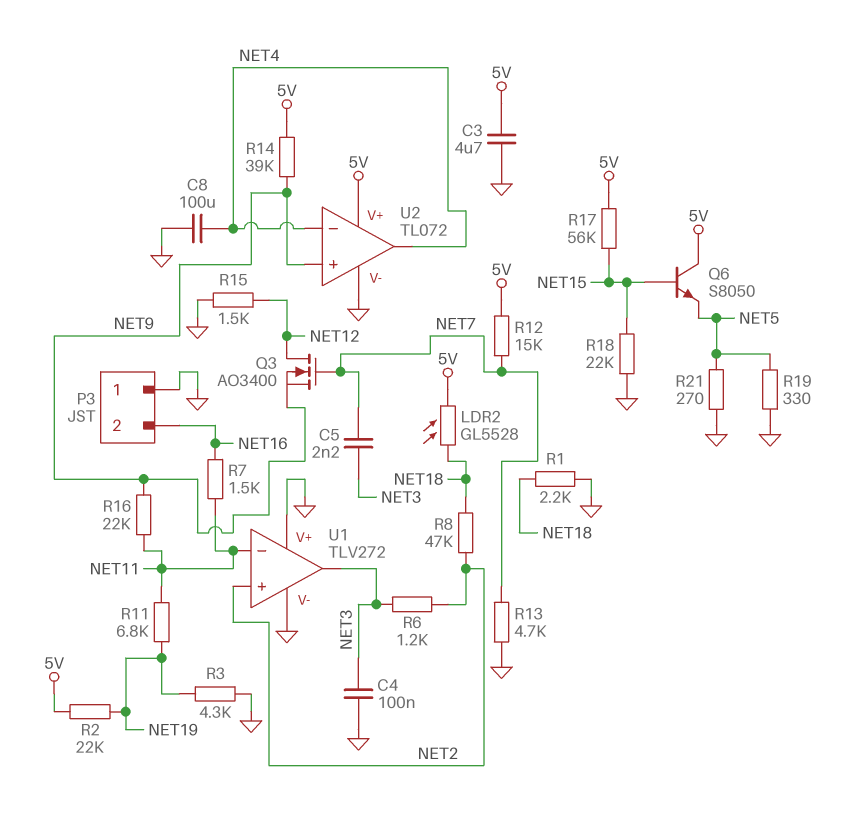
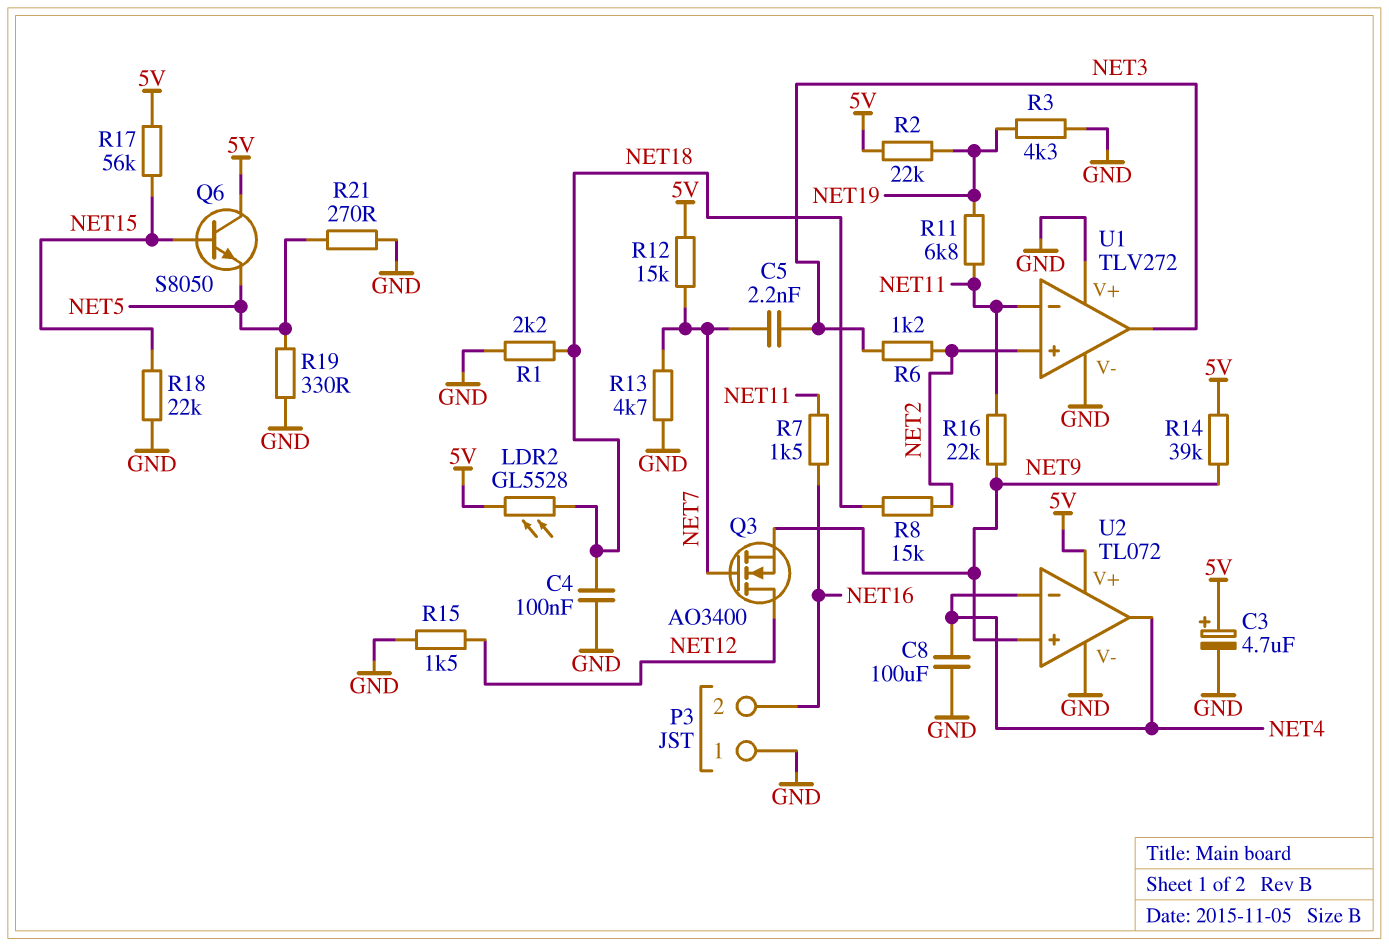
C3: 4.7uF (5V, GND) -> 4.7uF (plus 5V, minus GND)
C4: 100nF (GND, NET3) -> 100nF (GND, NET18)
R8: 47k (NET2, NET18) -> 15k (NET2, NET18)

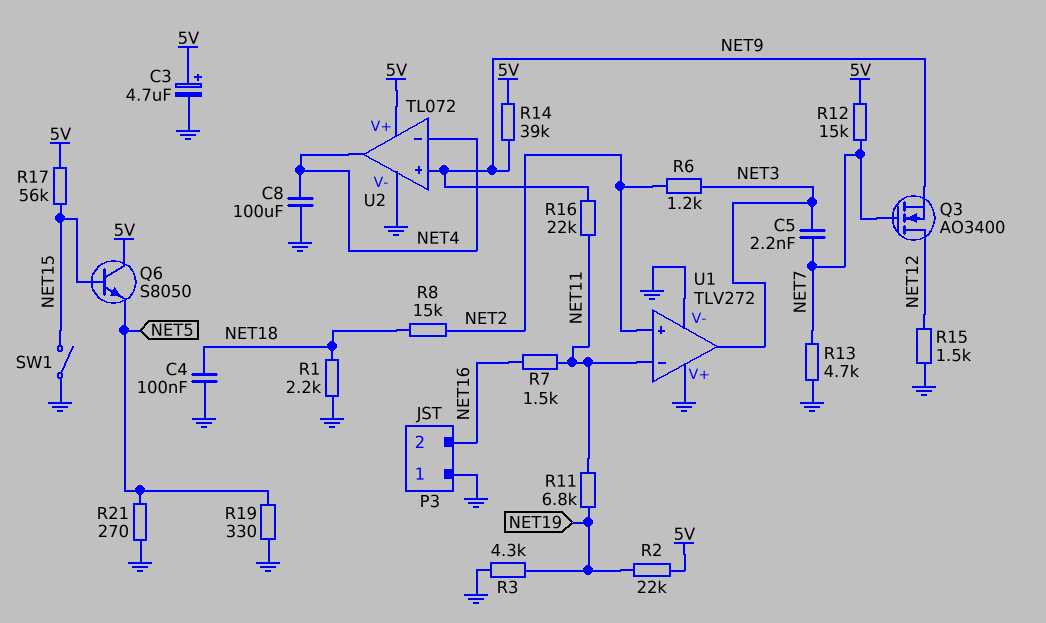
LDR2: GL5528 (5V, NET18) -> none
R18: 22k (GND, NET15) -> none
SW1: none -> switch (GND, NET15)

